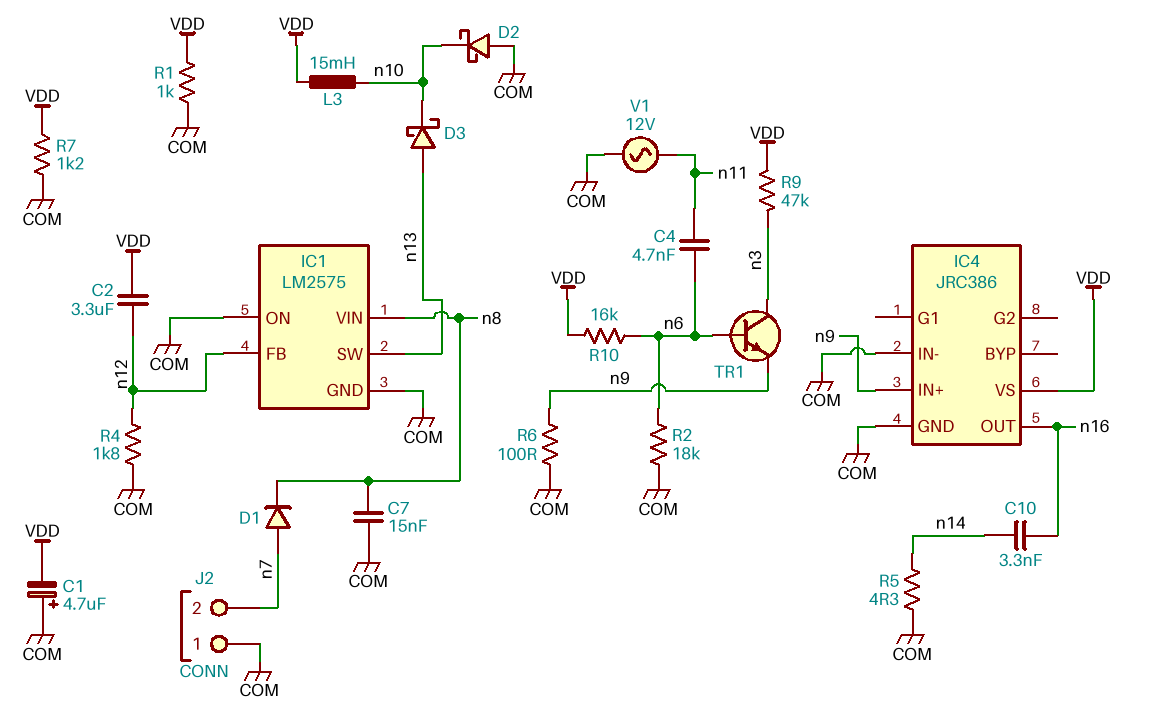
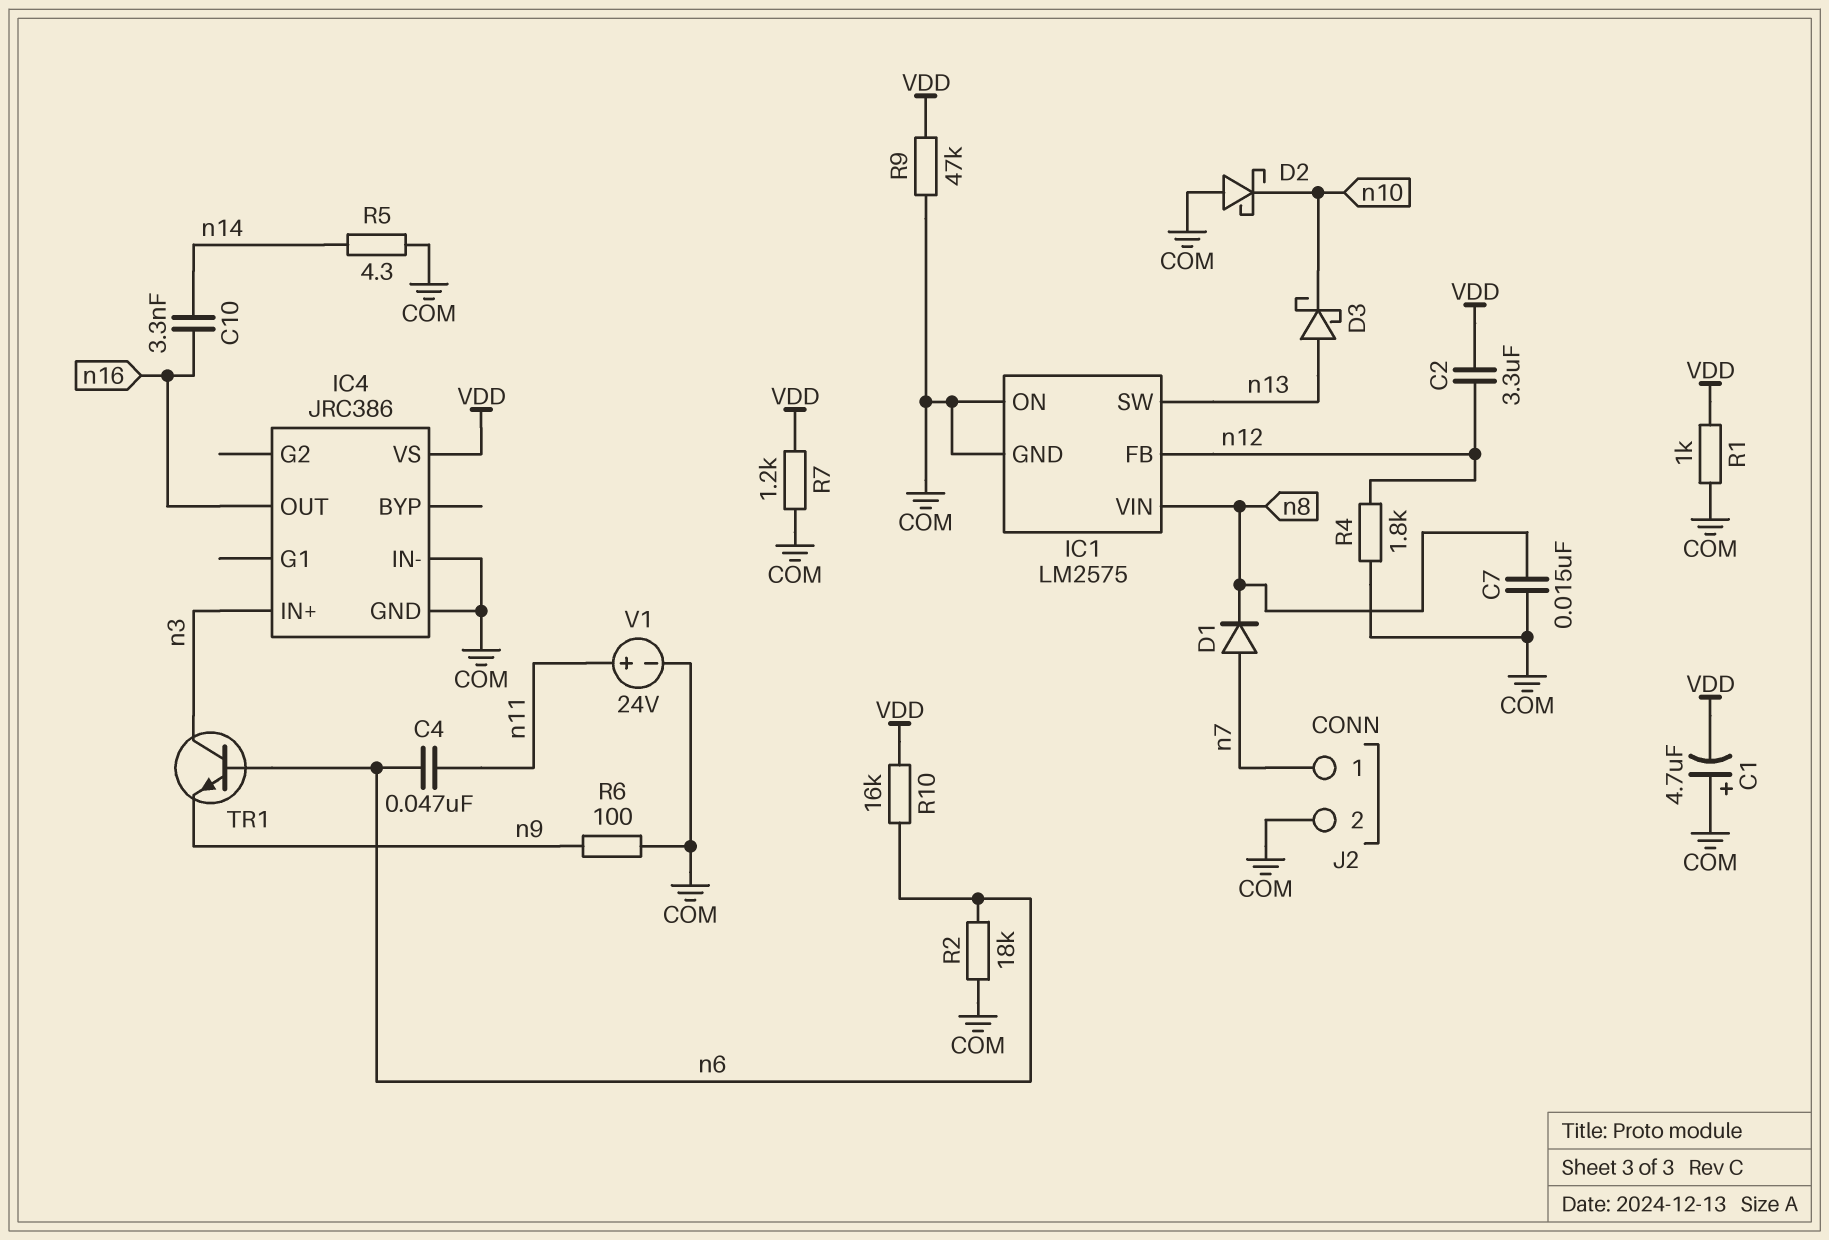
C4: 4.7nF (n6, n11) -> 47nF (n6, n11)
IC4 pin IN+: n9 -> n3
J2 pin 1: COM -> n7
J2 pin 2: n7 -> COM
L3: 15mH (VDD, n10) -> none
R9: 47k (VDD, n3) -> 47k (COM, VDD)
V1: AC 12V (COM, n11) -> 24V (plus n11, minus COM)

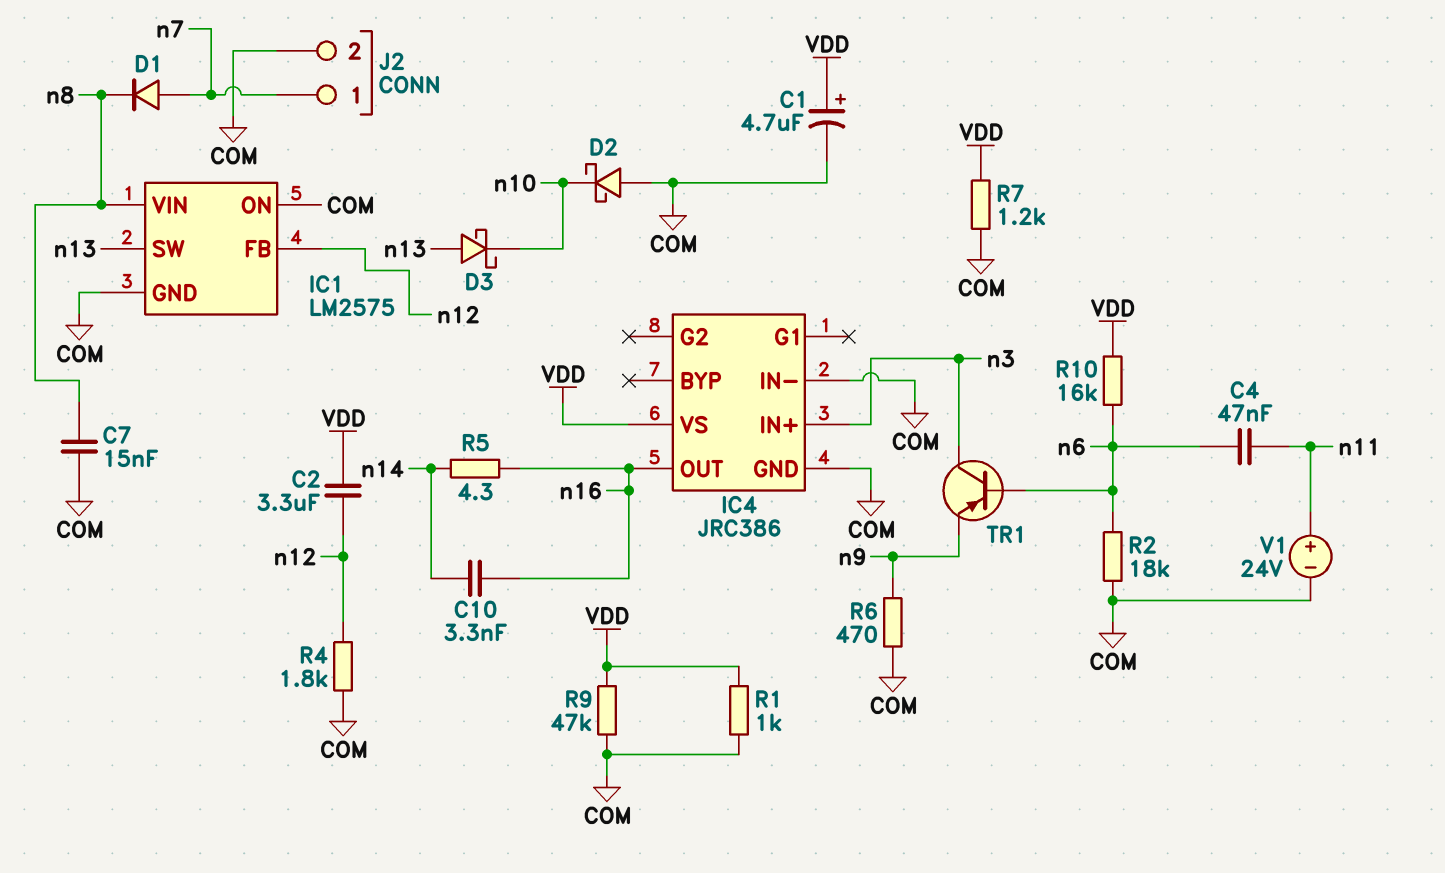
C1: 4.7uF (plus COM, minus VDD) -> 4.7uF (plus VDD, minus COM)
R5: 4.3 (COM, n14) -> 4.3 (n14, n16)
R6: 100 (COM, n9) -> 470 (COM, n9)
TR1: NPN (B n6, C n3, E n9) -> PNP (B n6, C n3, E n9)

